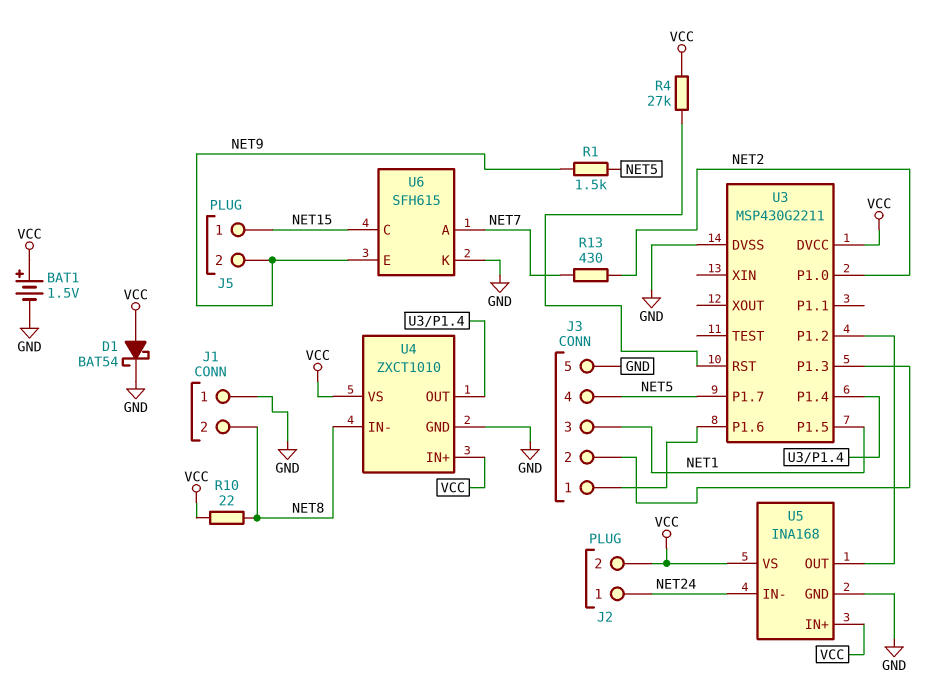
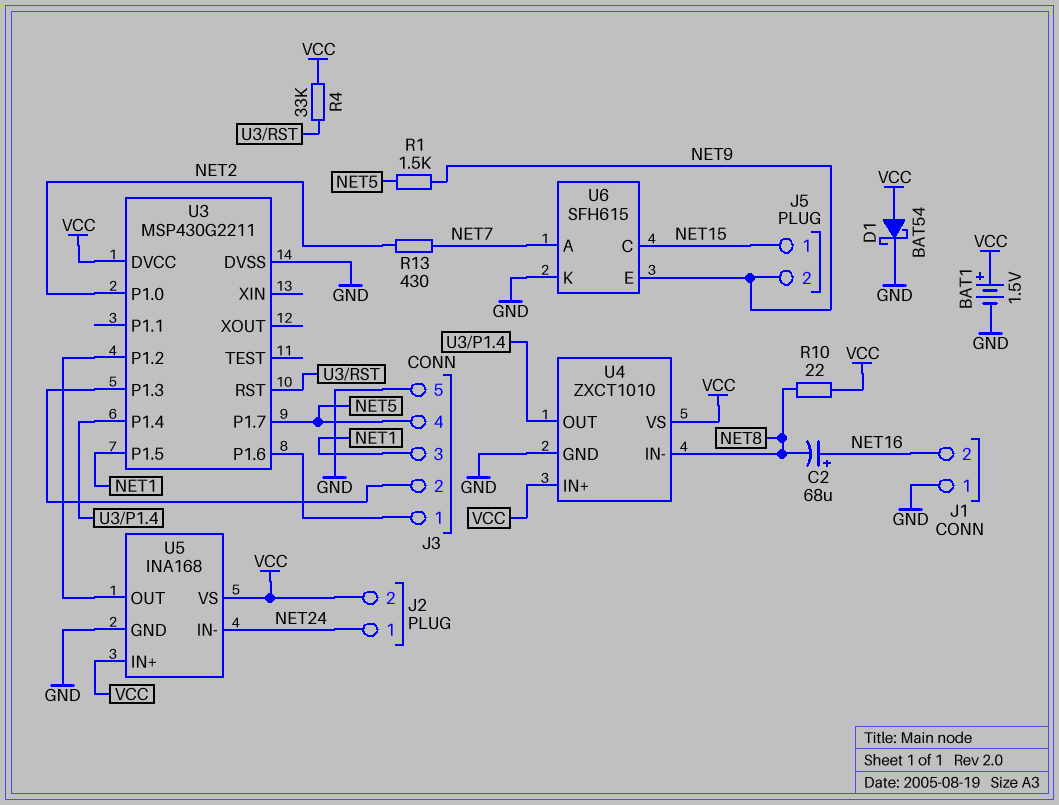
C2: none -> 68uF (plus NET16, minus NET8)
J1 pin 2: NET8 -> NET16
R4: 27k (U3/RST, VCC) -> 33k (U3/RST, VCC)

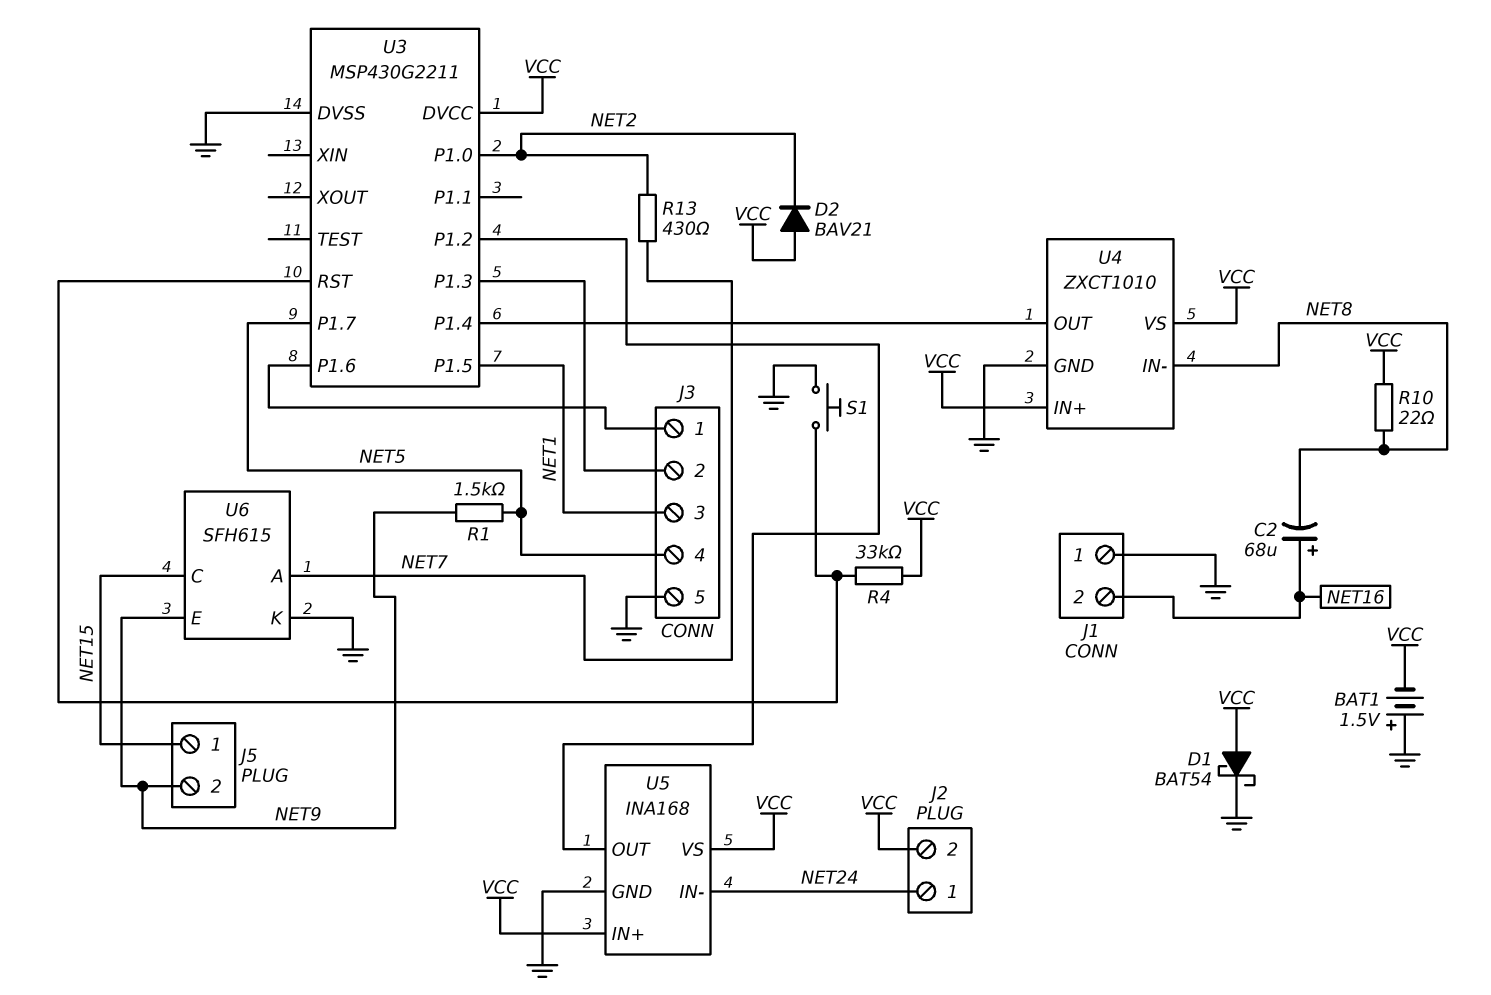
BAT1: 1.5V (plus VCC, minus GND) -> 1.5V (plus GND, minus VCC)
D2: none -> diode BAV21 (A VCC, K NET2)
S1: none -> button (GND, U3/RST)

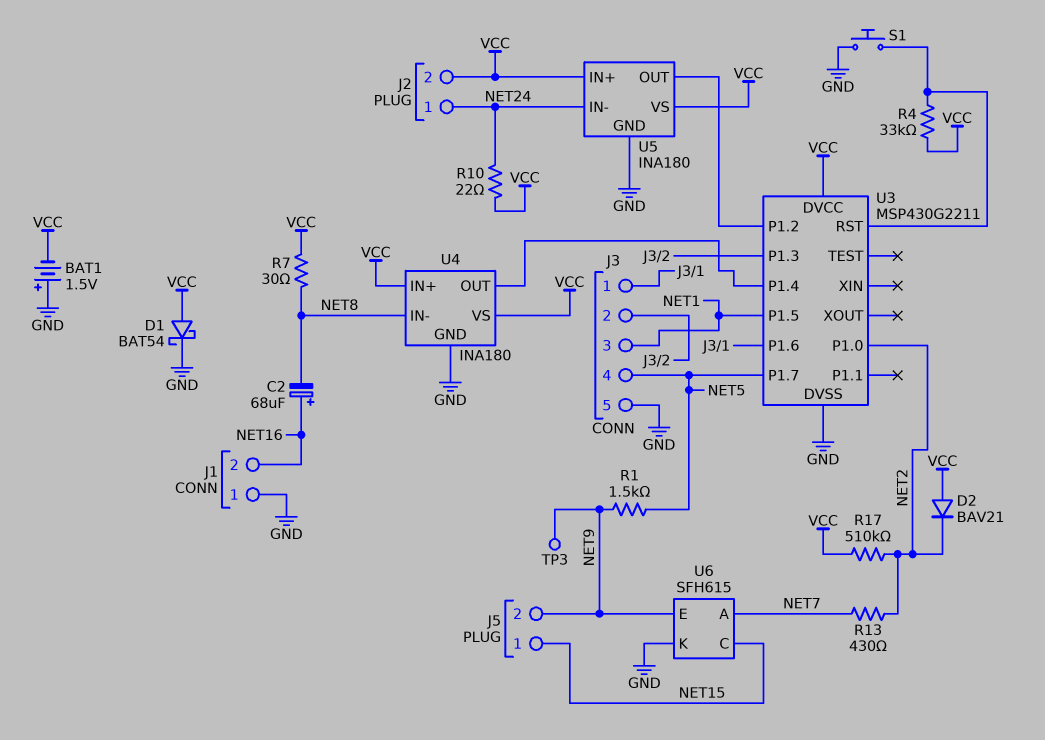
R7: none -> 30 (NET8, VCC)
R10: 22 (NET8, VCC) -> 22 (NET24, VCC)
R17: none -> 510k (NET2, VCC)
TP3: none -> test point (NET9)
U4: ZXCT1010 -> INA180
U5: INA168 -> INA180

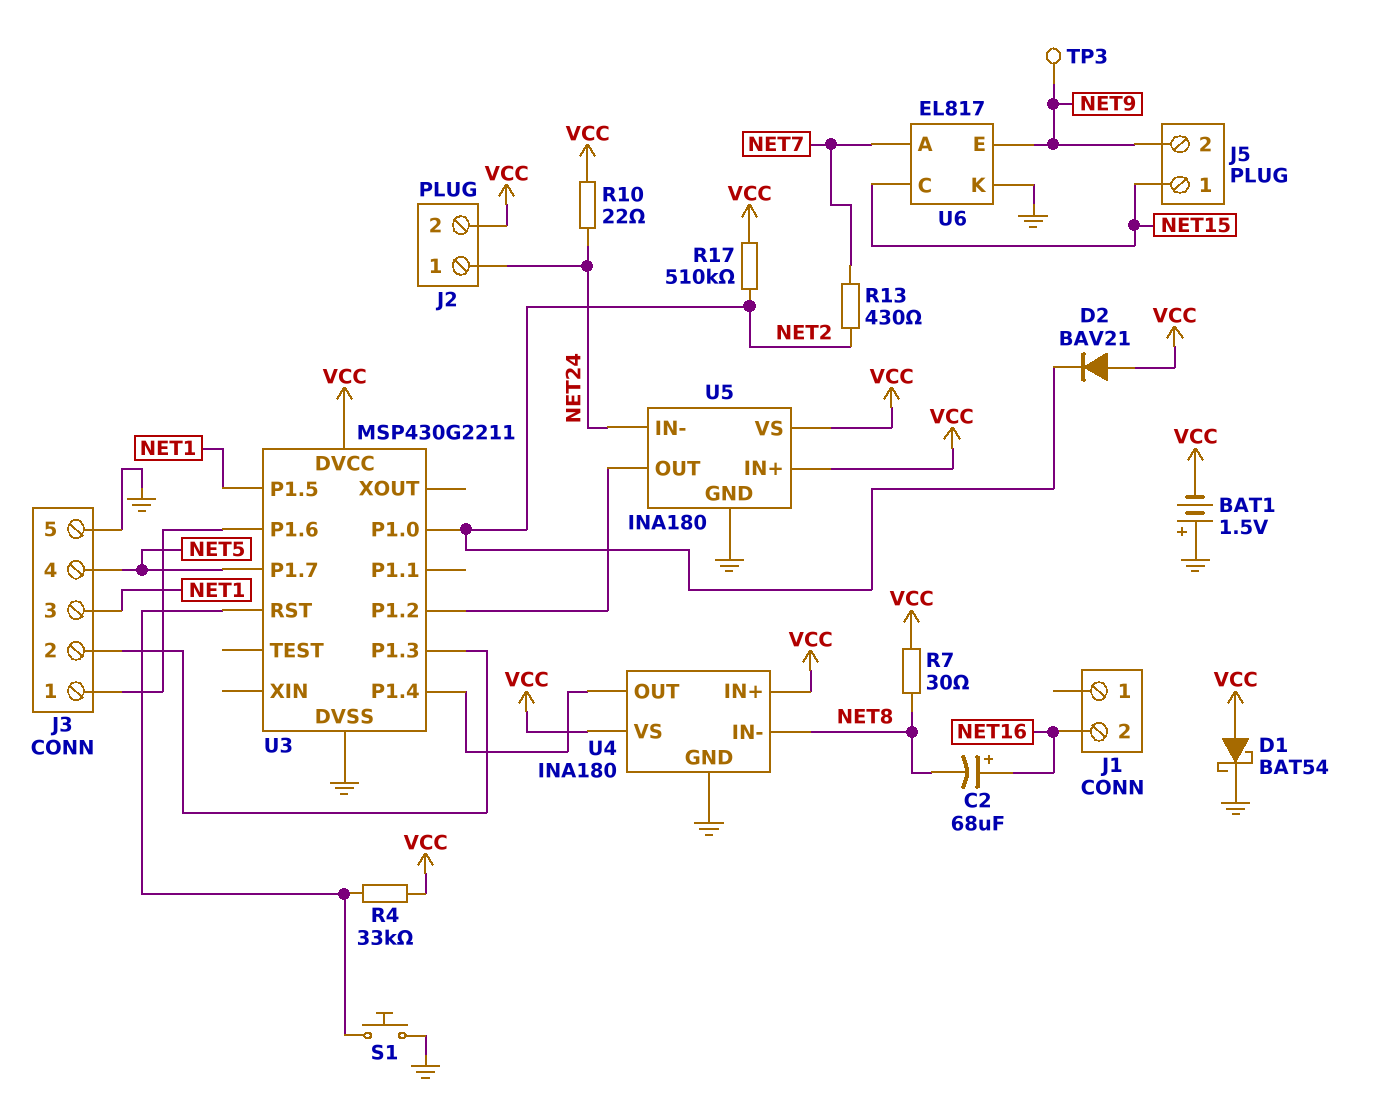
J1 pin 1: GND -> none
R1: 1.5k (NET5, NET9) -> none
U6: SFH615 -> EL817

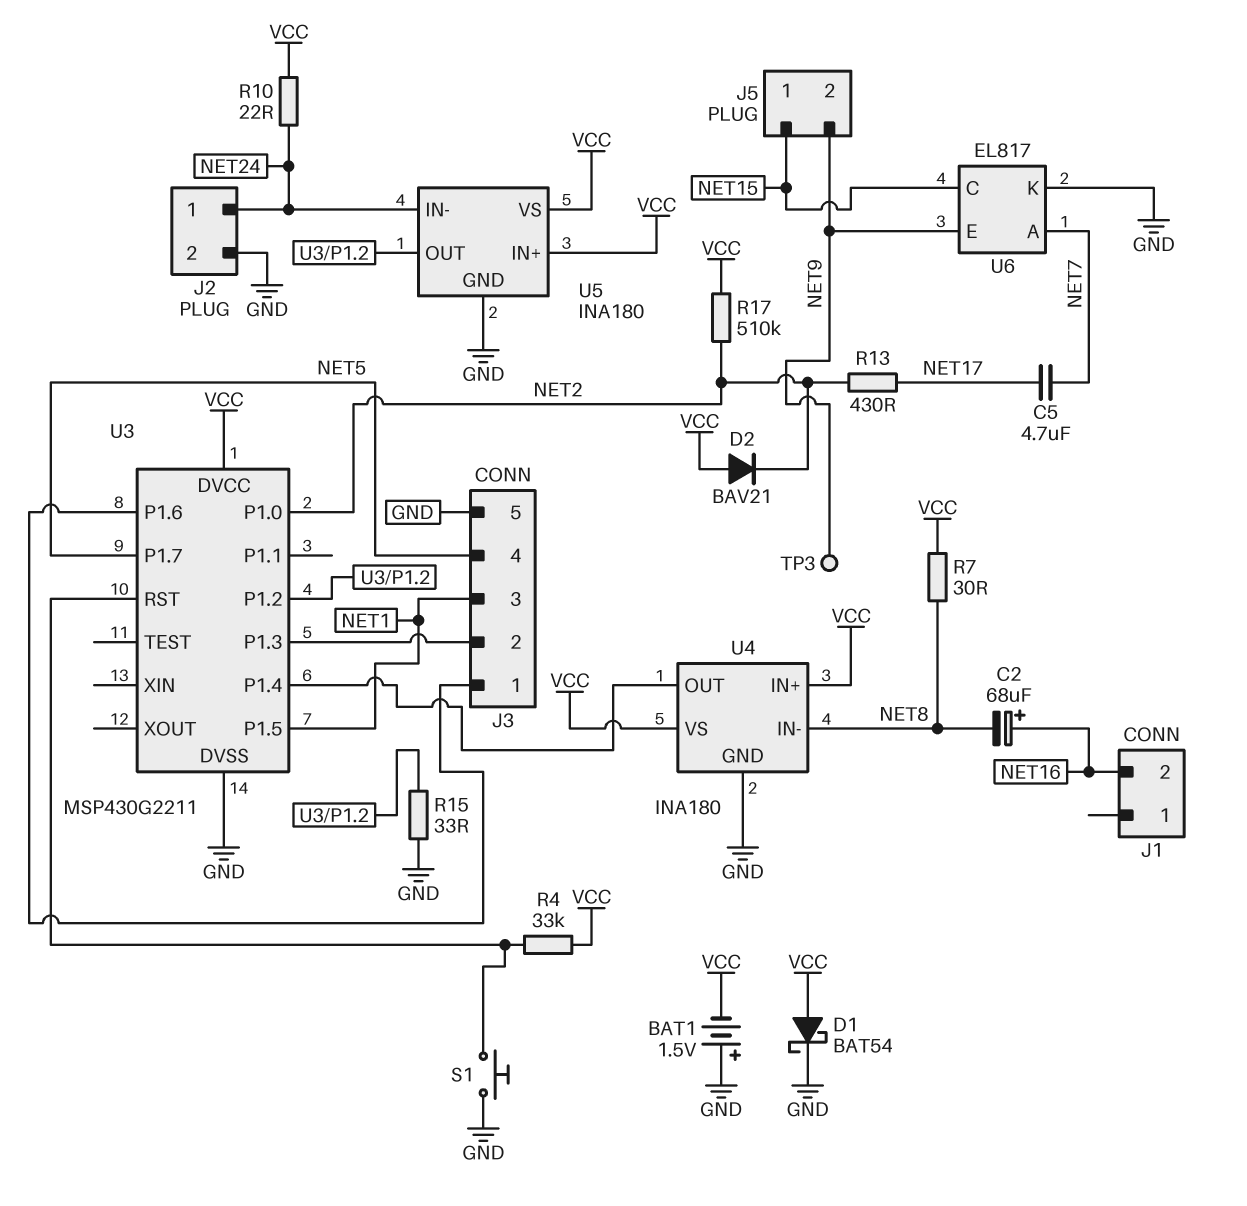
C5: none -> 4.7uF (NET7, NET17)
J2 pin 2: VCC -> GND
R13: 430 (NET2, NET7) -> 430 (NET2, NET17)
R15: none -> 33 (GND, U3/P1.2)

